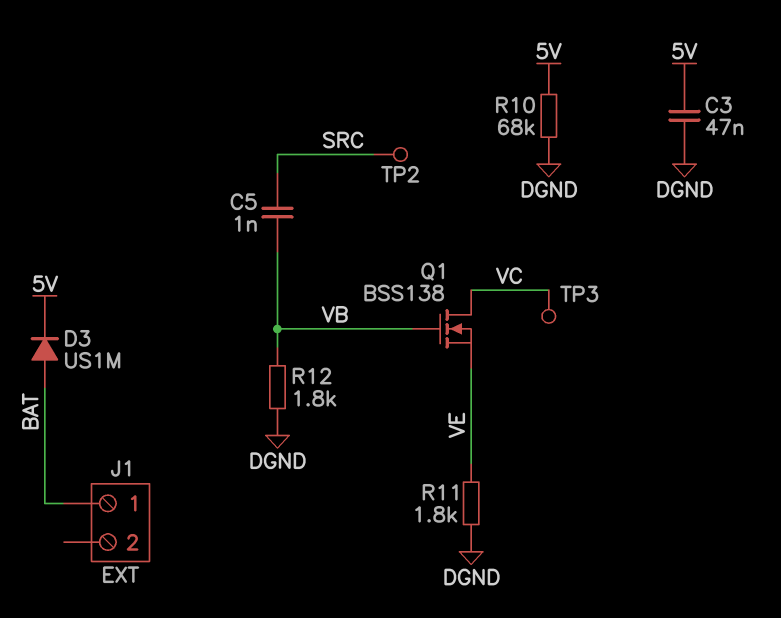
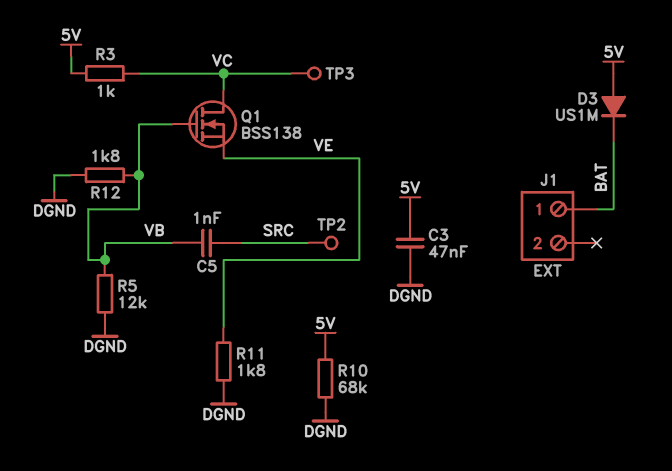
D3: diode US1M (A BAT, K 5V) -> diode US1M (A 5V, K BAT)
R3: none -> 1k (5V, VC)
R5: none -> 12k (DGND, VB)

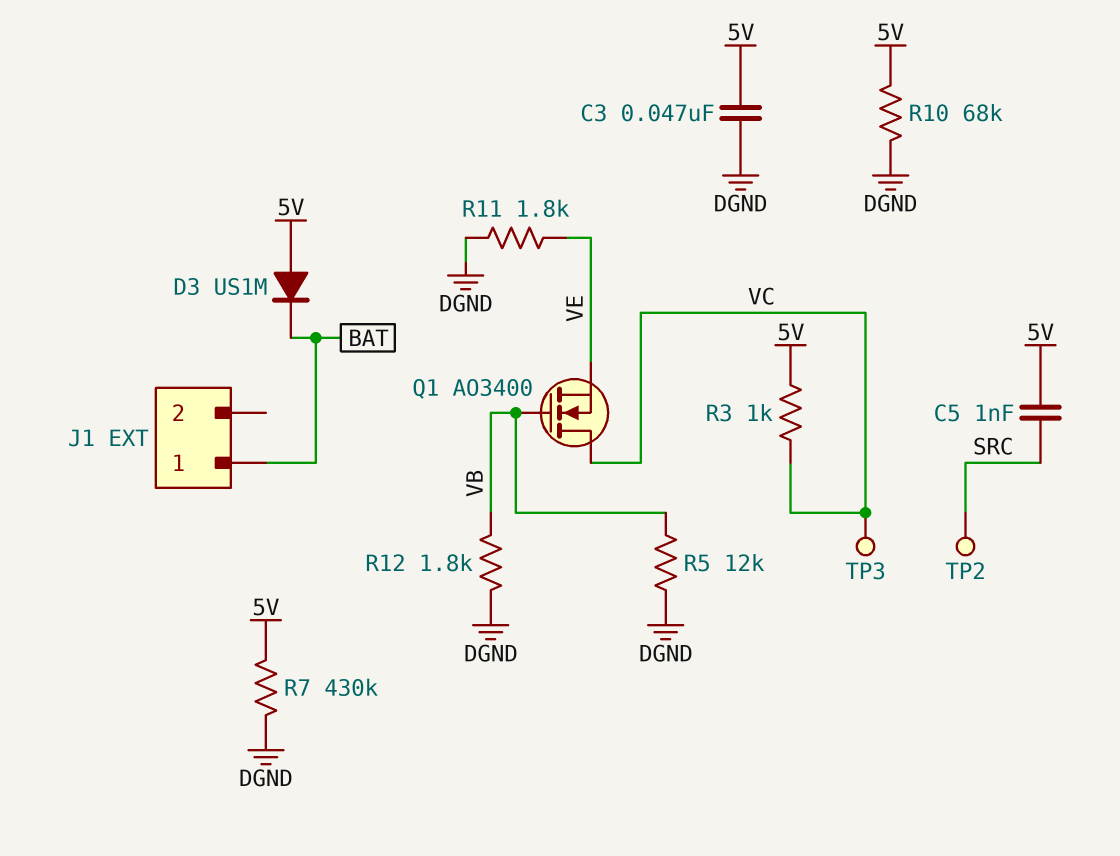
C5: 1nF (SRC, VB) -> 1nF (5V, SRC)
Q1: NMOS BSS138 (G VB, D VC, S VE) -> NMOS AO3400 (G VB, D VC, S VE)
R7: none -> 430k (5V, DGND)

